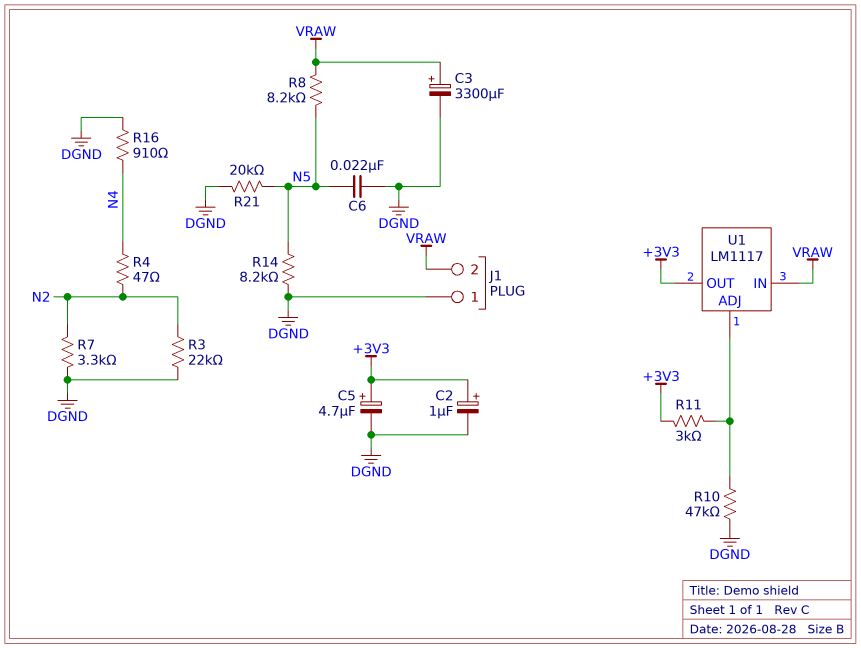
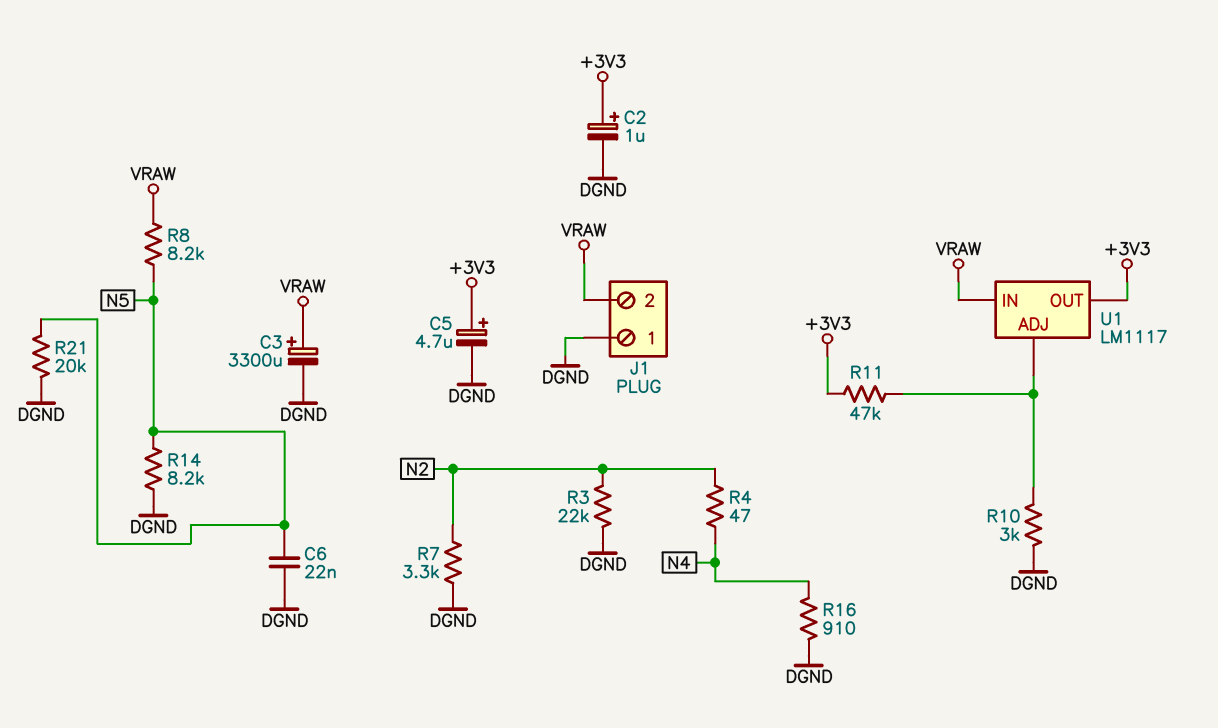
R10: 47k (DGND, U1/ADJ) -> 3k (DGND, U1/ADJ)
R11: 3k (+3V3, U1/ADJ) -> 47k (+3V3, U1/ADJ)

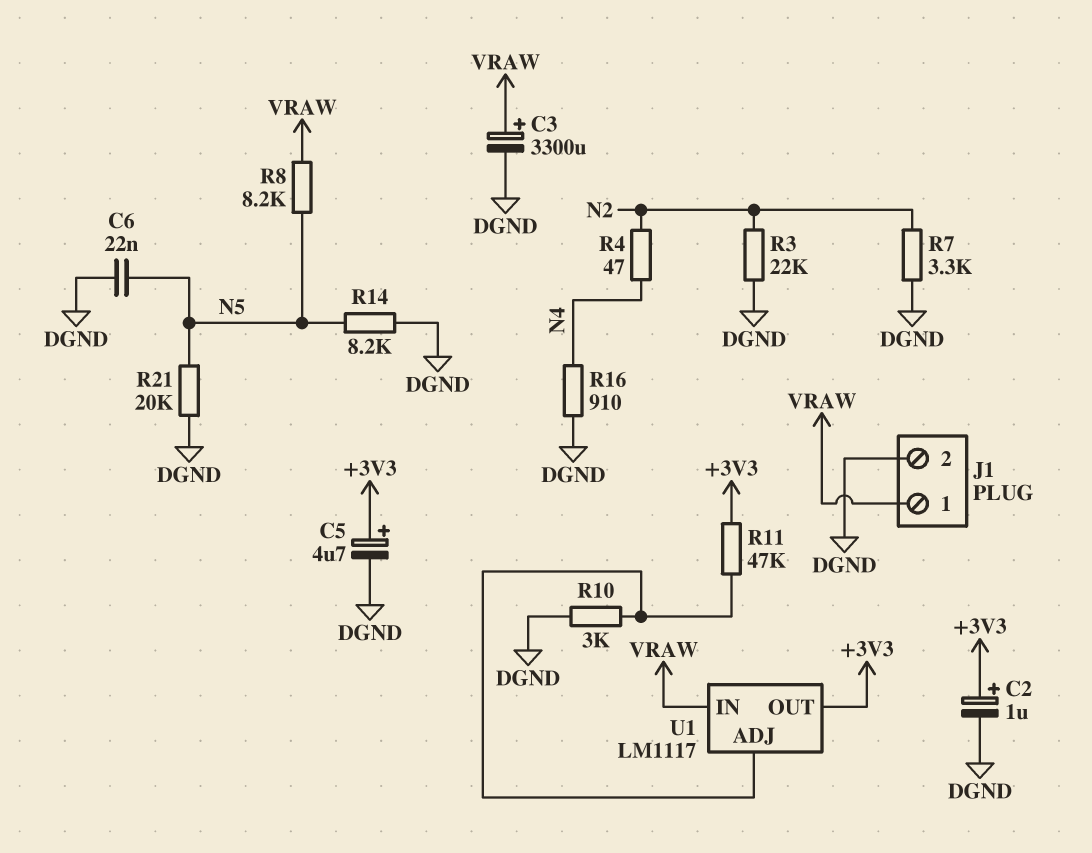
J1 pin 1: DGND -> VRAW
J1 pin 2: VRAW -> DGND

